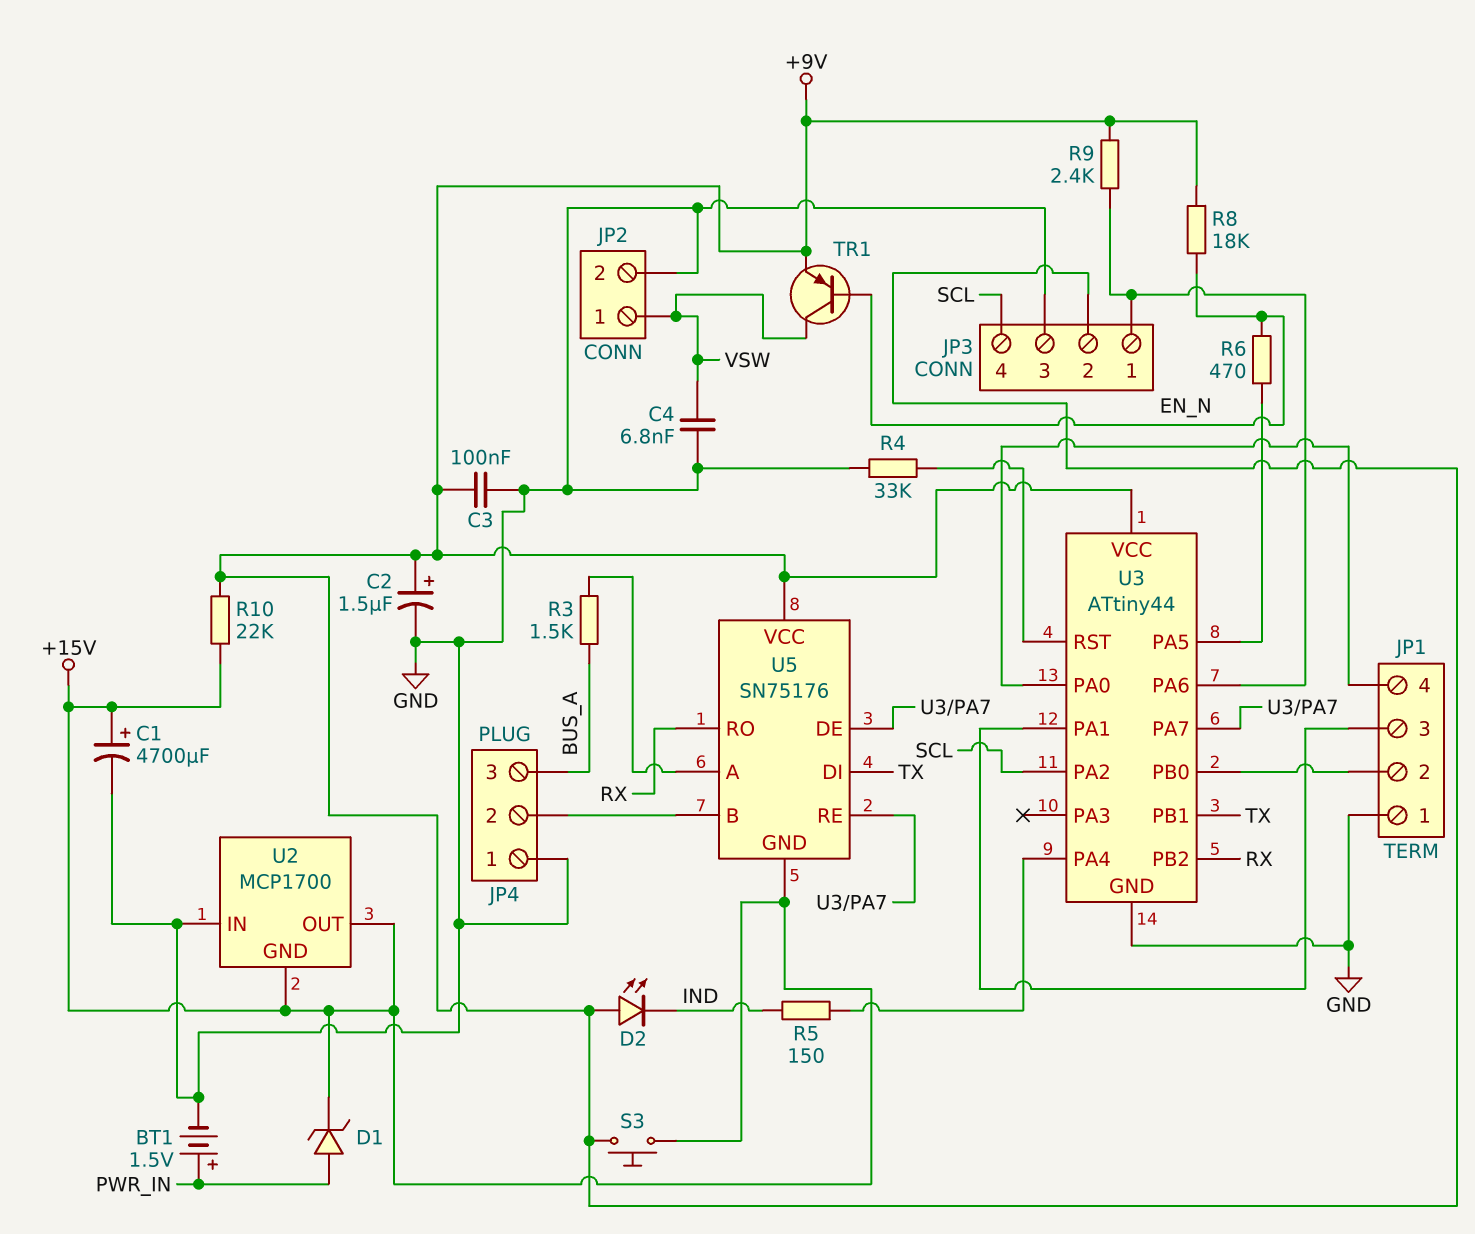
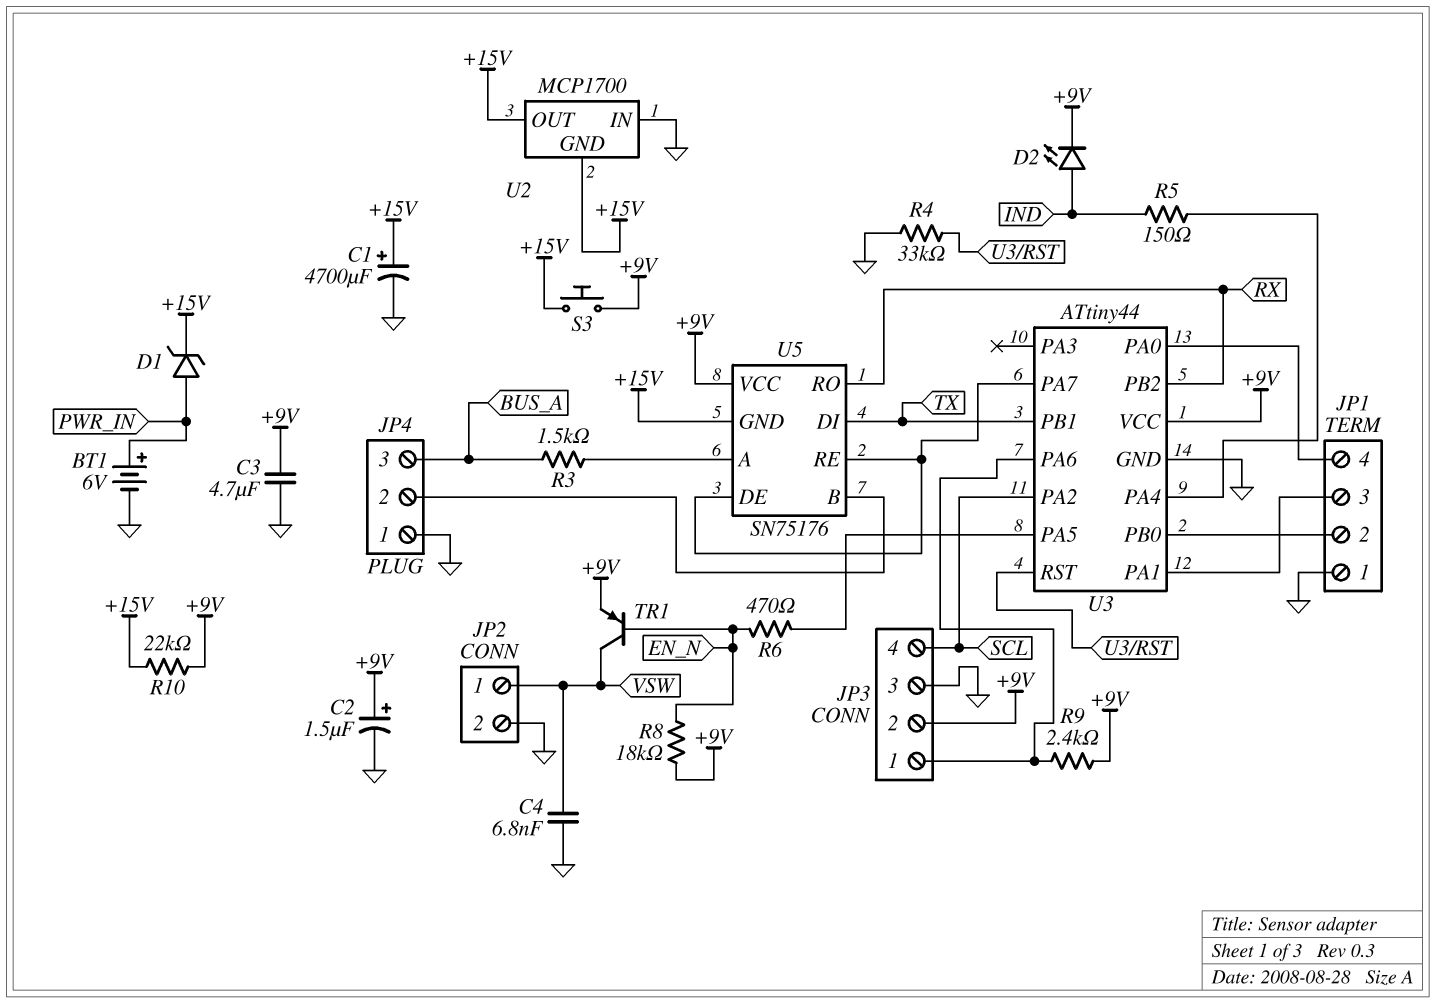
BT1: 1.5V (plus PWR_IN, minus GND) -> 6V (plus PWR_IN, minus GND)
C3: 100nF (+9V, GND) -> 4.7uF (+9V, GND)
D2: LED (A +9V, K IND) -> LED (A IND, K +9V)

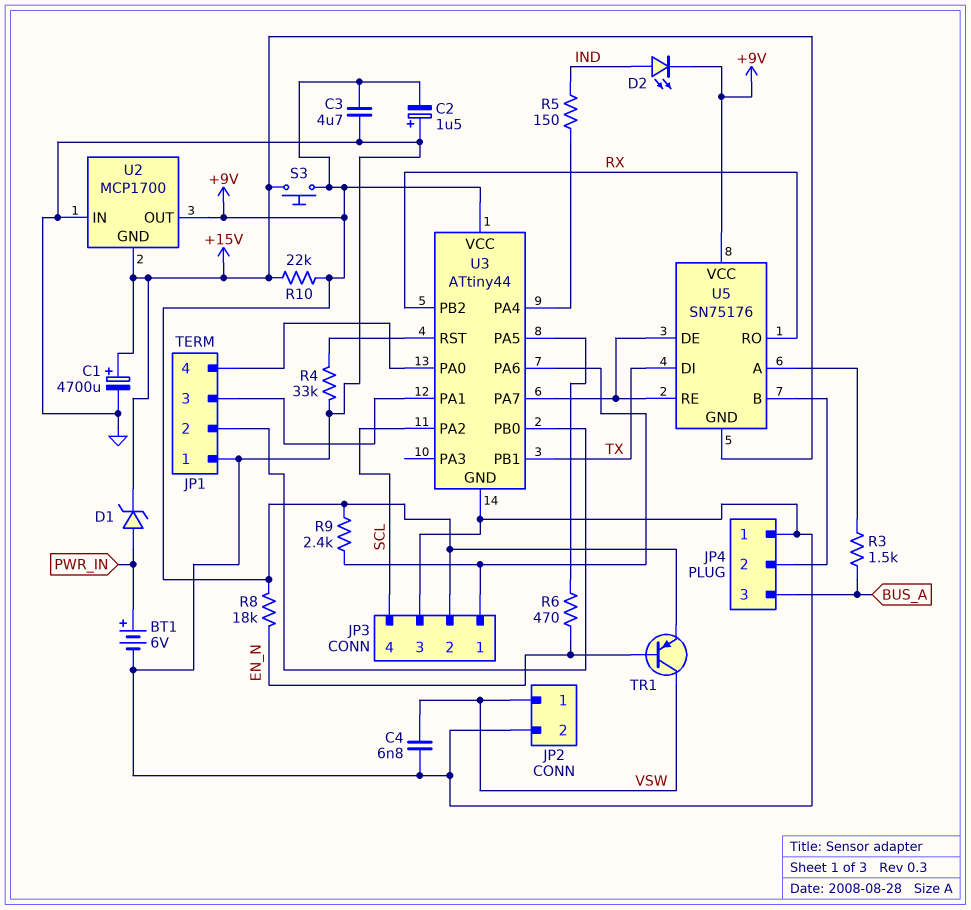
C2: 1.5uF (plus +9V, minus GND) -> 1.5uF (plus GND, minus +9V)
U2 pin OUT: +15V -> +9V

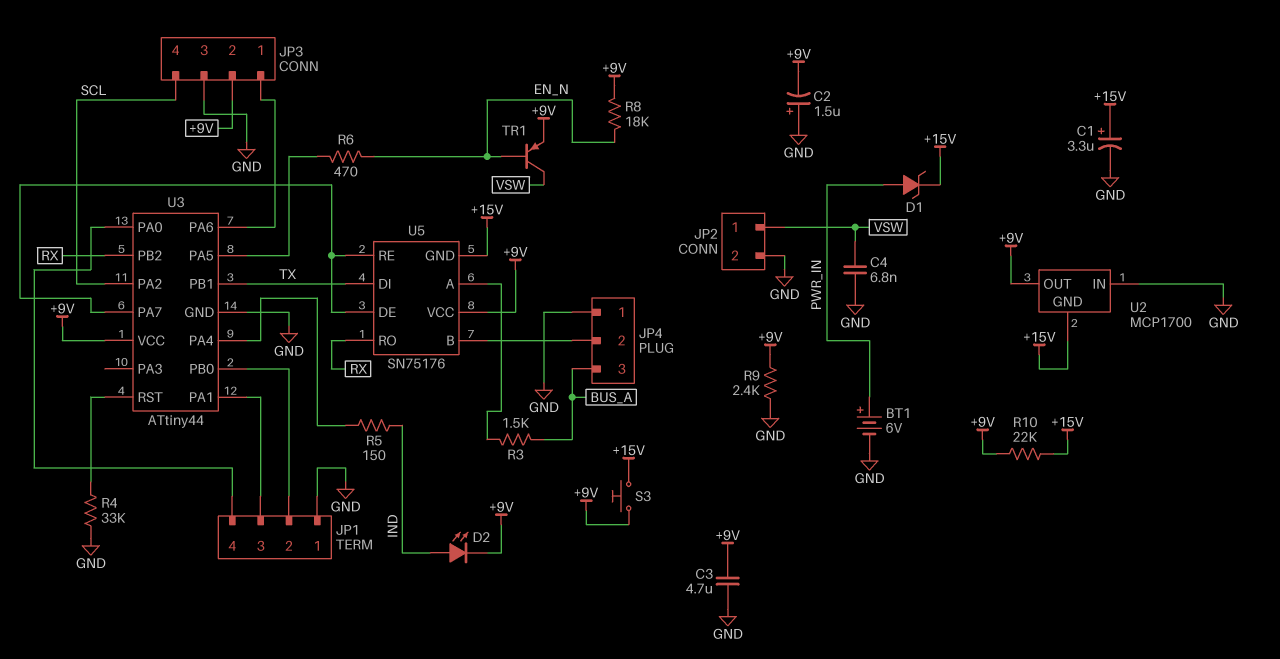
C1: 4700uF (plus +15V, minus GND) -> 3.3uF (plus +15V, minus GND)
R9: 2.4k (+9V, JP3/1) -> 2.4k (+9V, GND)

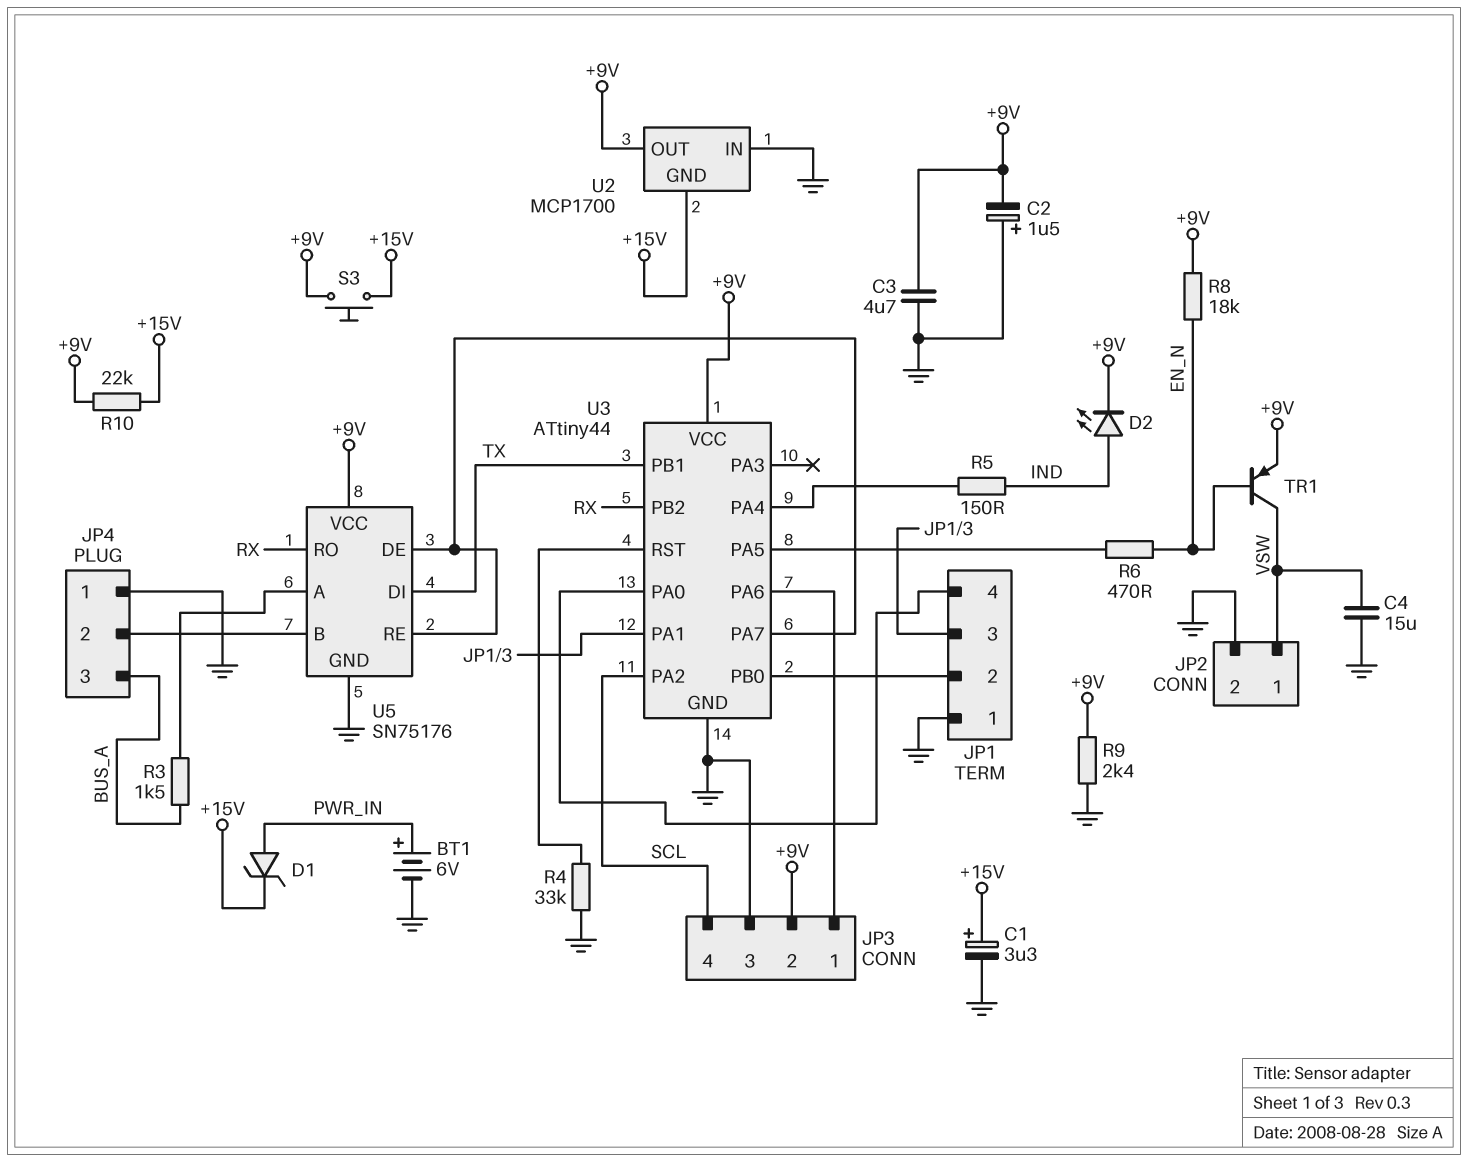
C4: 6.8nF (GND, VSW) -> 15uF (GND, VSW)
U5 pin GND: +15V -> GND

